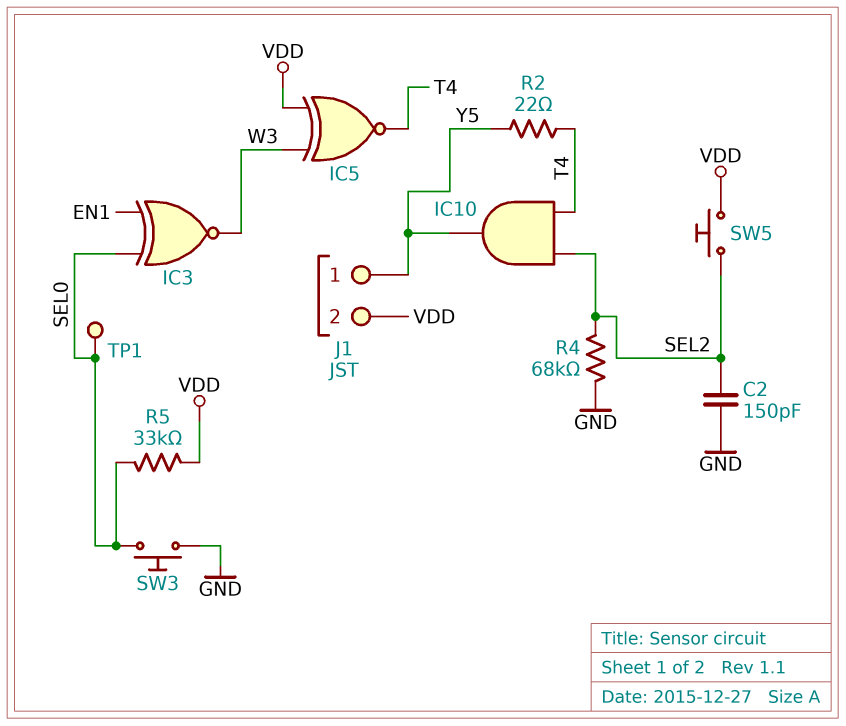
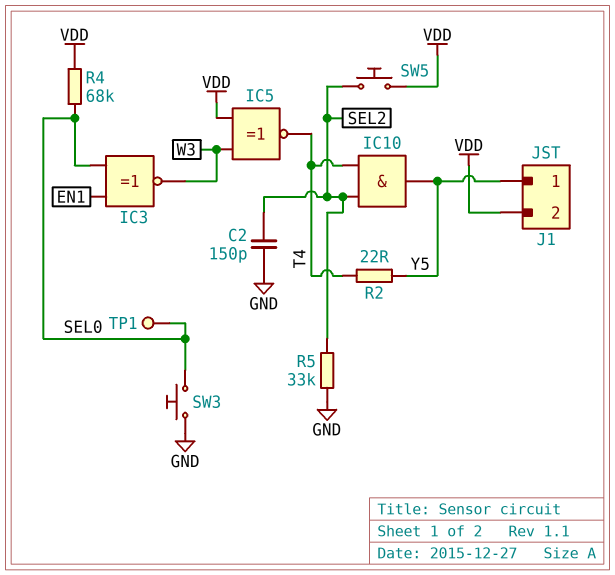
R4: 68k (GND, SEL2) -> 68k (SEL0, VDD)
R5: 33k (SEL0, VDD) -> 33k (GND, SEL2)

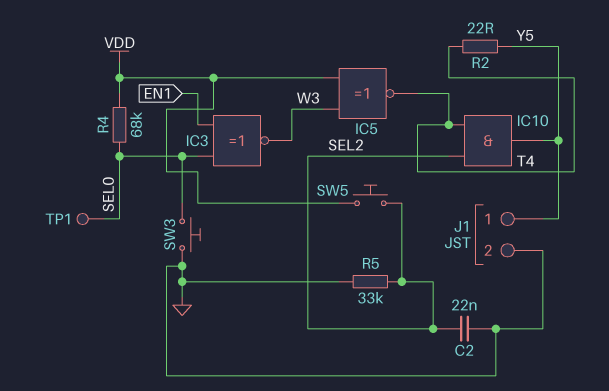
C2: 150pF (GND, SEL2) -> 22nF (GND, SEL2)
J1 pin 2: VDD -> GND

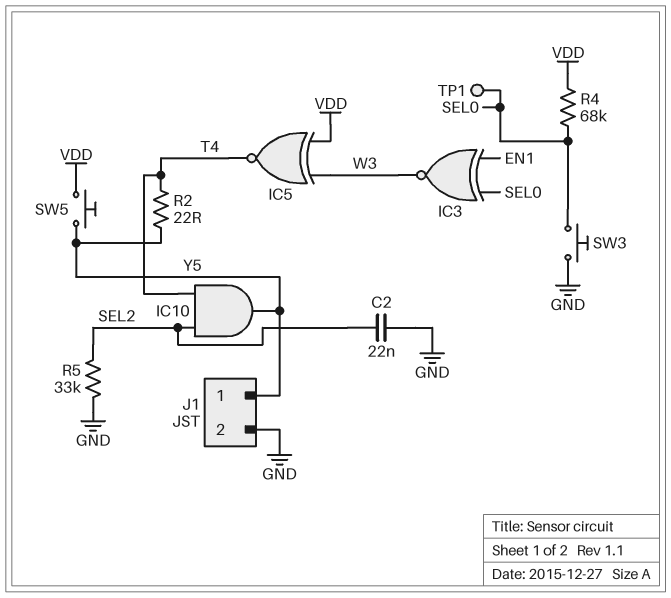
SW5: button (SEL2, VDD) -> button (VDD, Y5)

